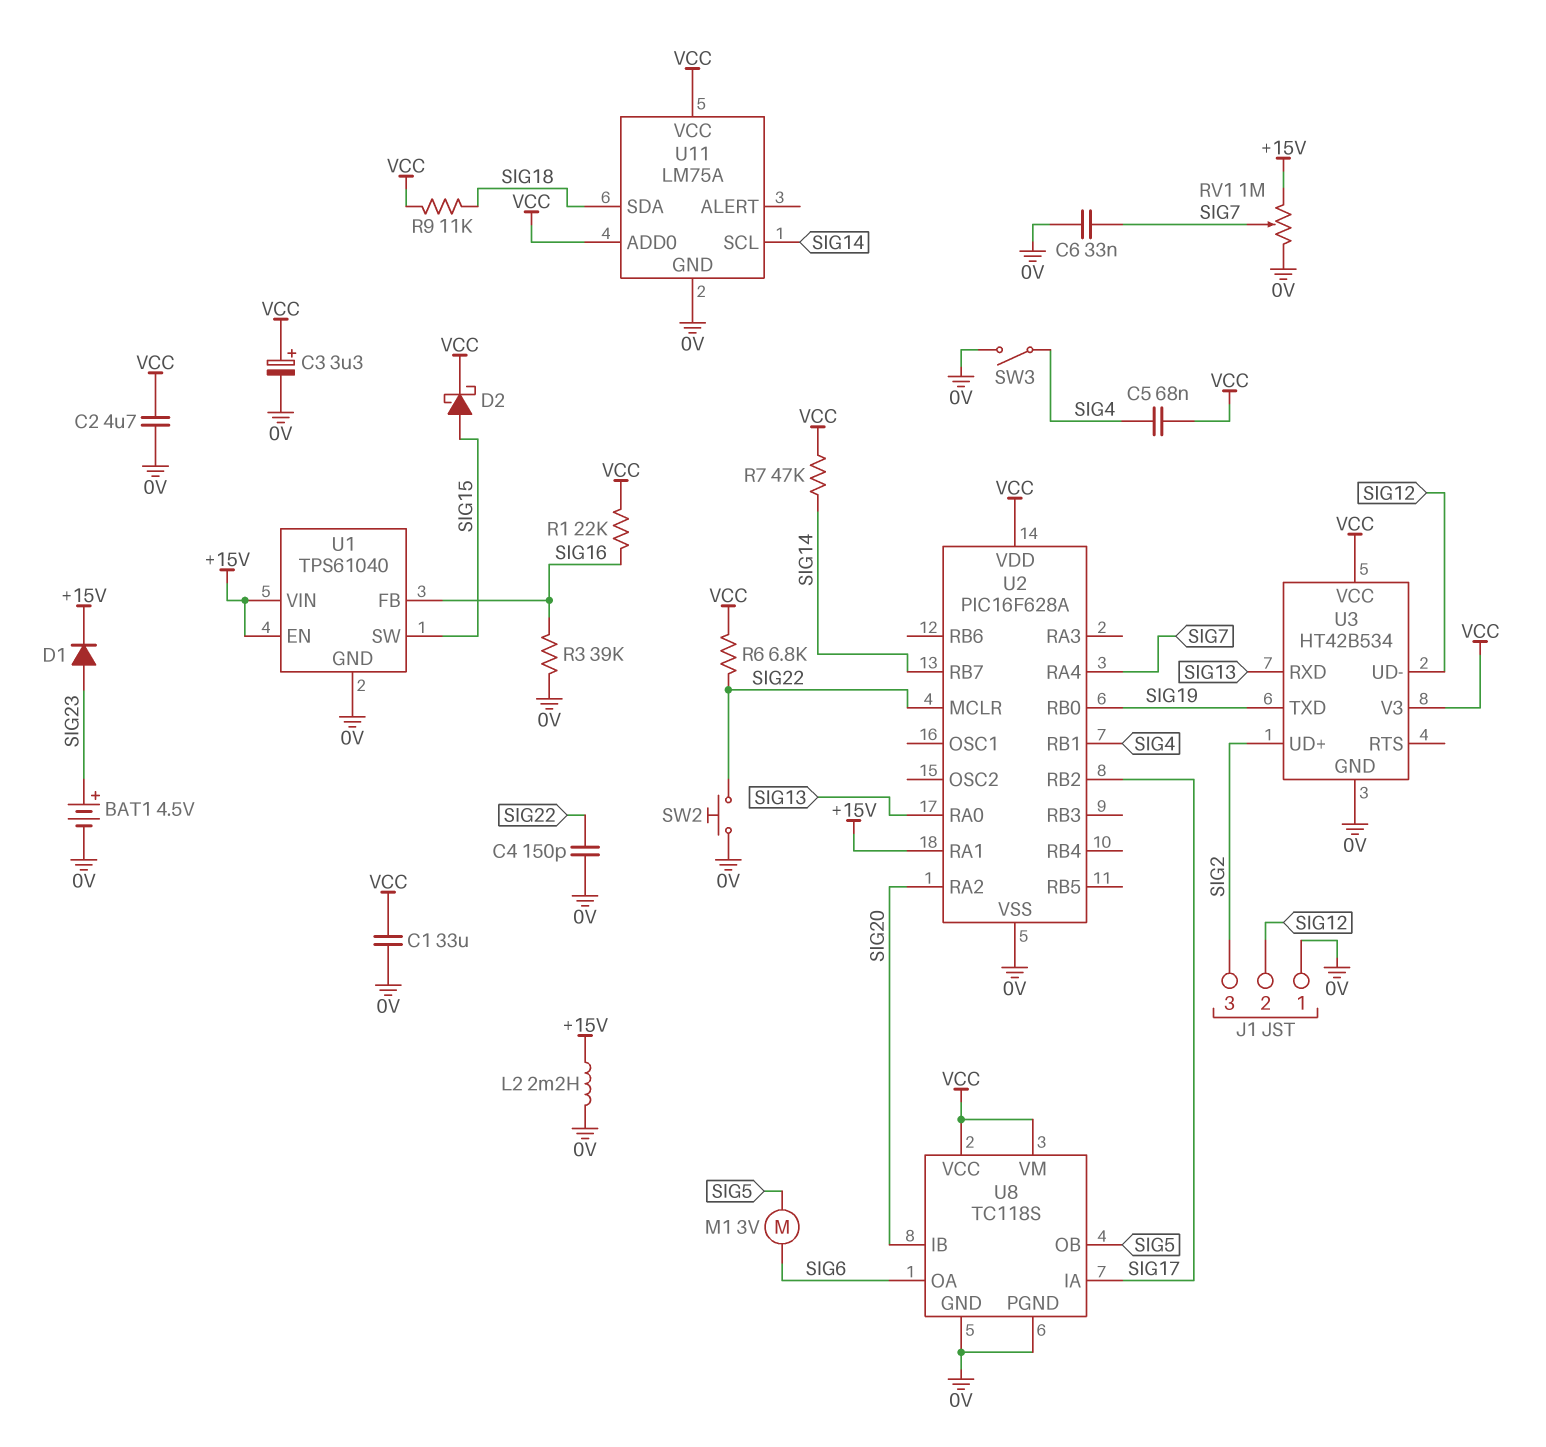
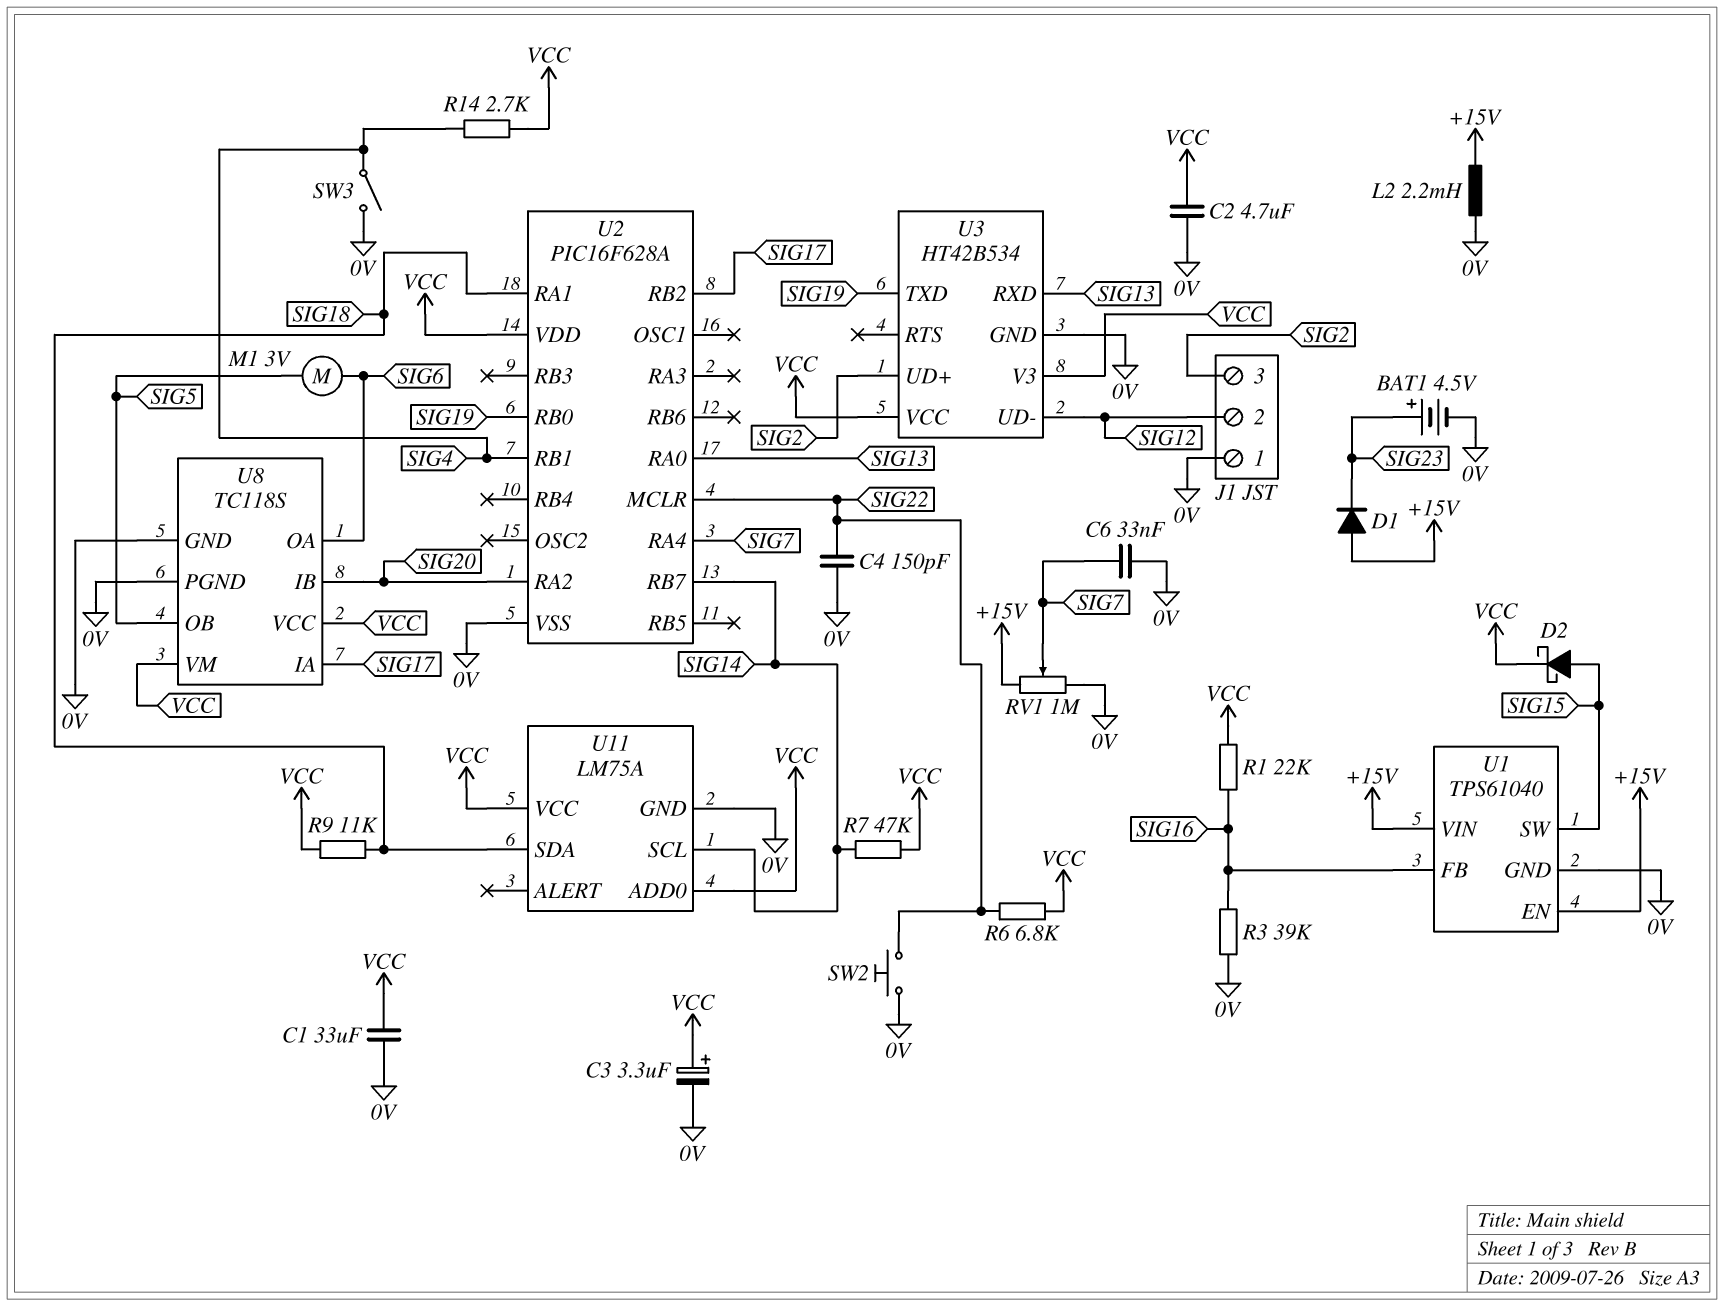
C5: 68nF (SIG4, VCC) -> none
D1: diode (A SIG23, K +15V) -> diode (A +15V, K SIG23)
R14: none -> 2.7k (SIG4, VCC)
U2 pin RA1: +15V -> SIG18

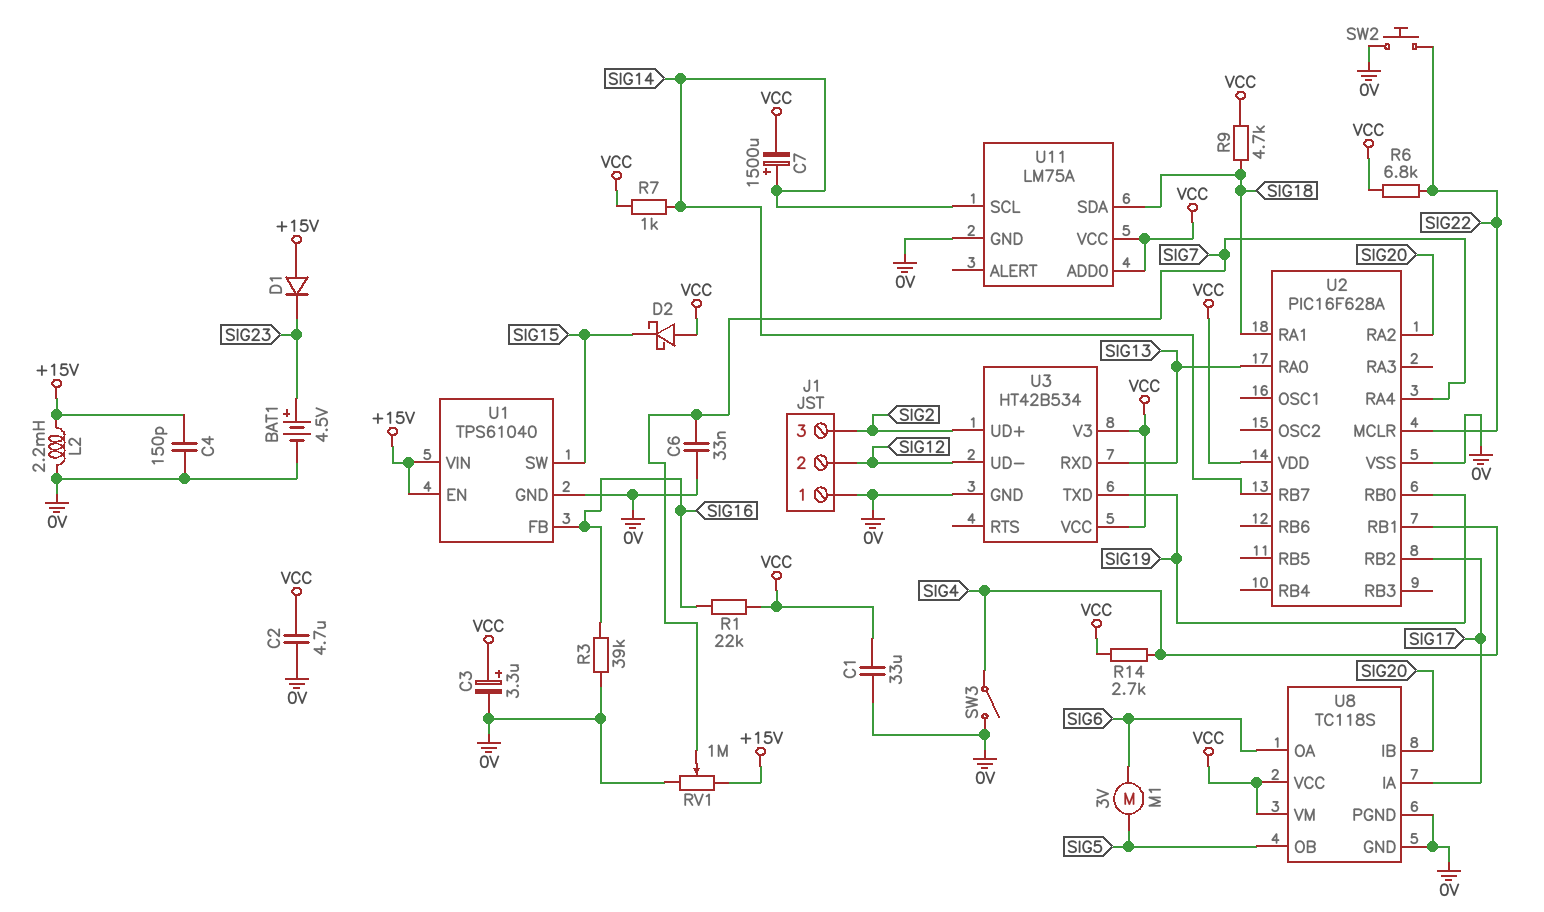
C4: 150pF (0V, SIG22) -> 150pF (+15V, 0V)
C7: none -> 1500uF (plus SIG14, minus VCC)
D2: schottky (A SIG15, K VCC) -> schottky (A VCC, K SIG15)
R7: 47k (SIG14, VCC) -> 1k (SIG14, VCC)
R9: 11k (SIG18, VCC) -> 4.7k (SIG18, VCC)

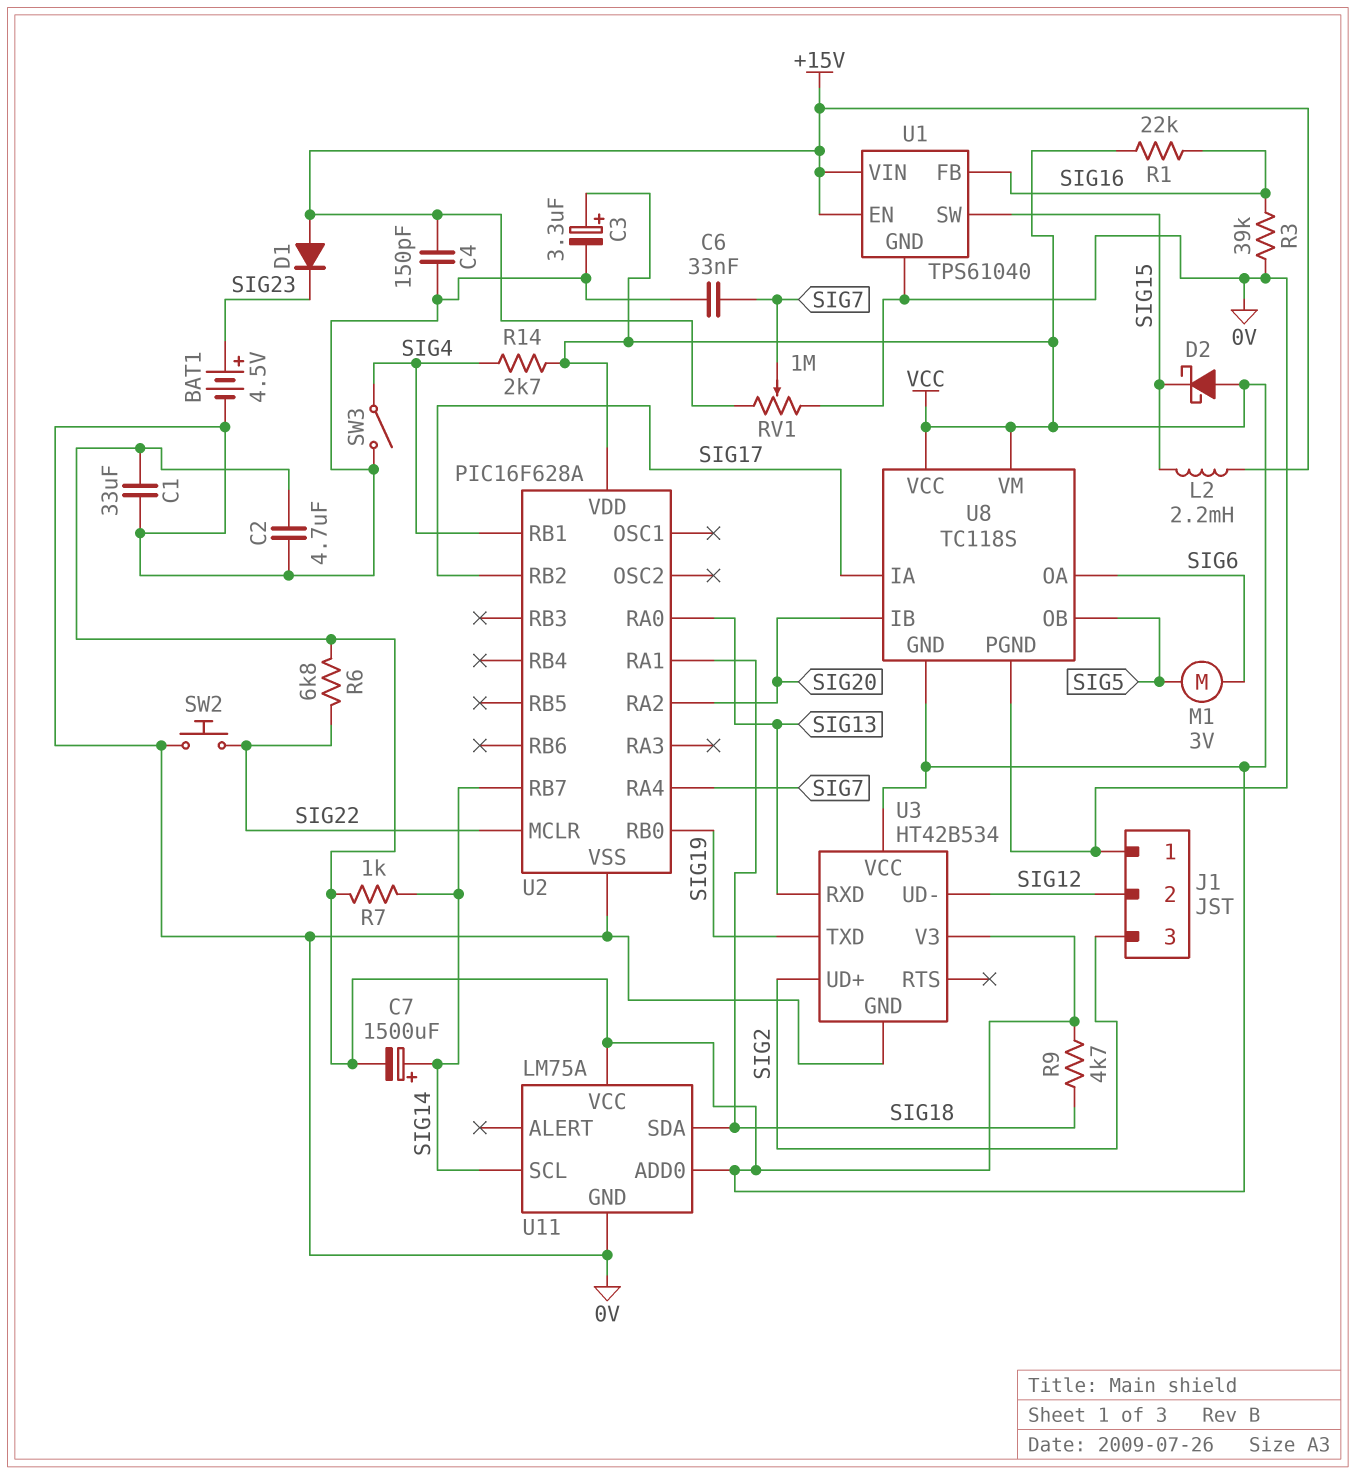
L2: 2.2mH (+15V, 0V) -> 2.2mH (+15V, SIG15)
U8 pin GND: 0V -> VCC

